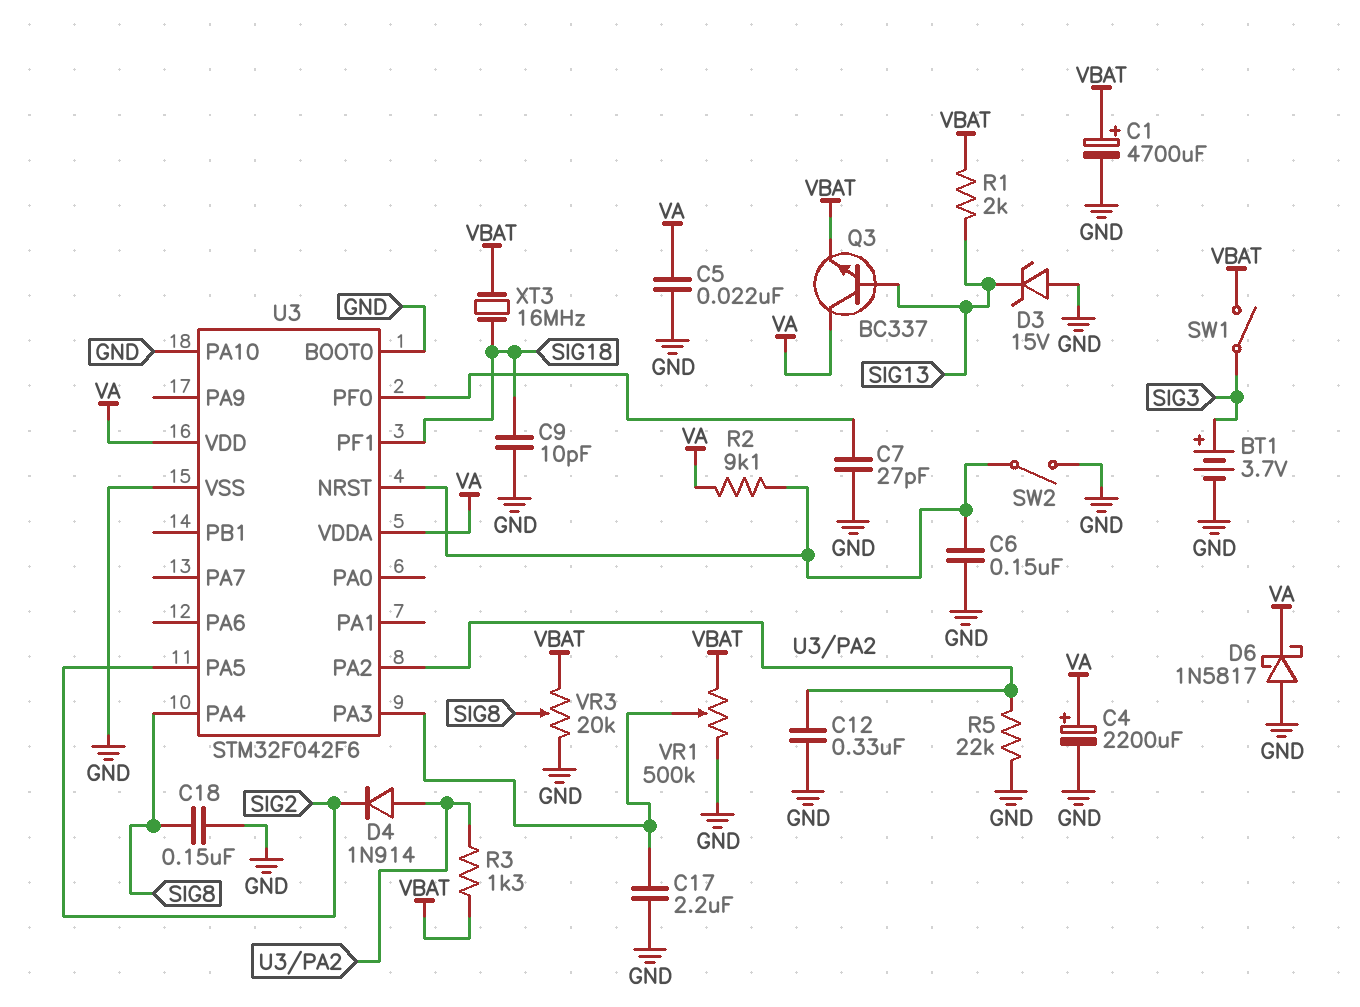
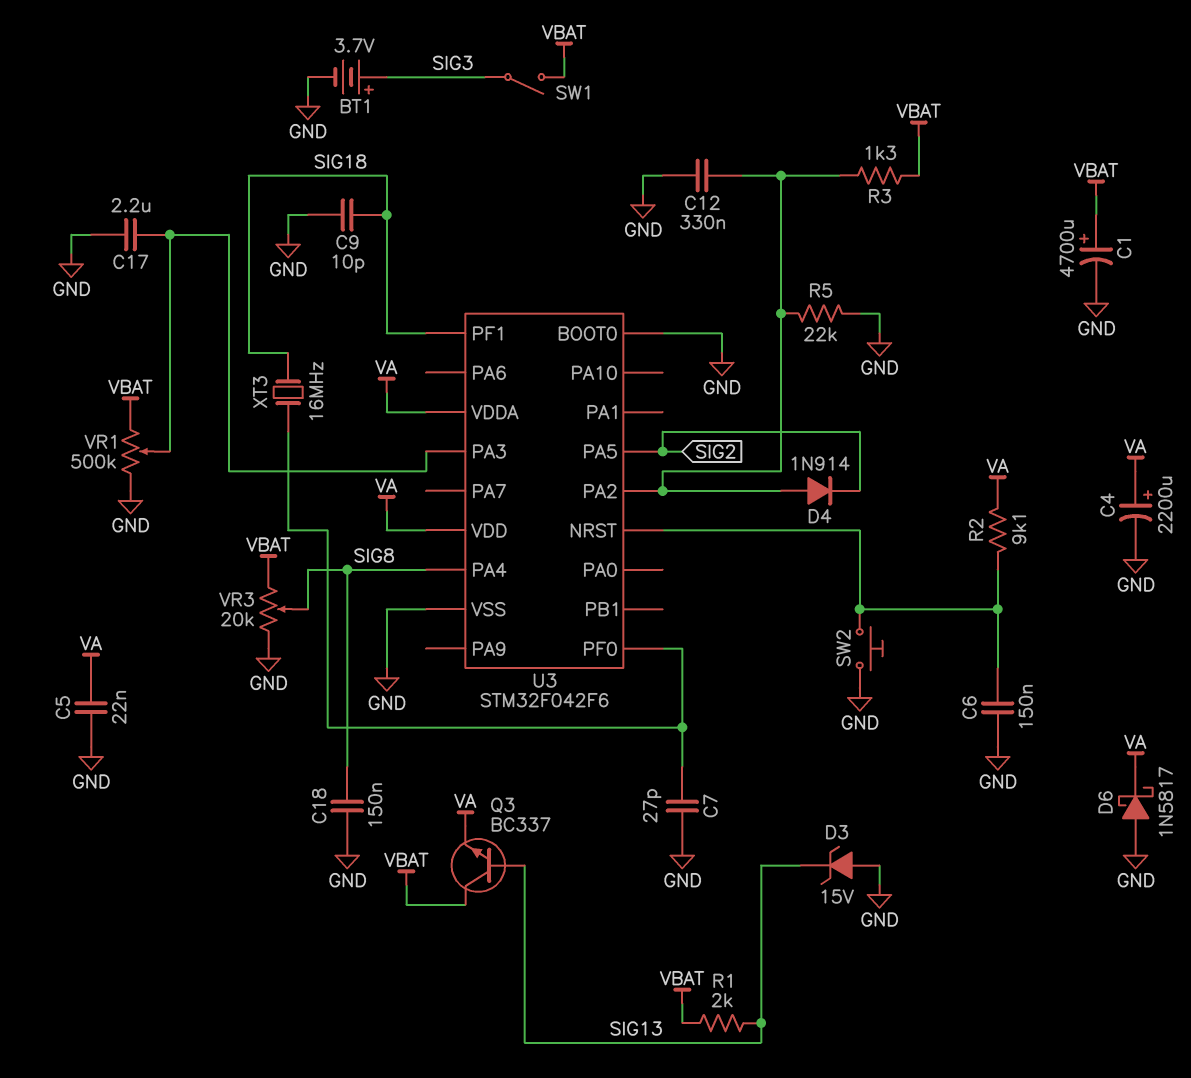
Q3: NPN BC337 (B SIG13, C VA, E VBAT) -> NPN BC337 (B SIG13, C VBAT, E VA)
SW2: switch (GND, U3/NRST) -> button (GND, U3/NRST)
U3 pin PA10: GND -> none
XT3: 16MHz (SIG18, VBAT) -> 16MHz (SIG18, U3/PF0)

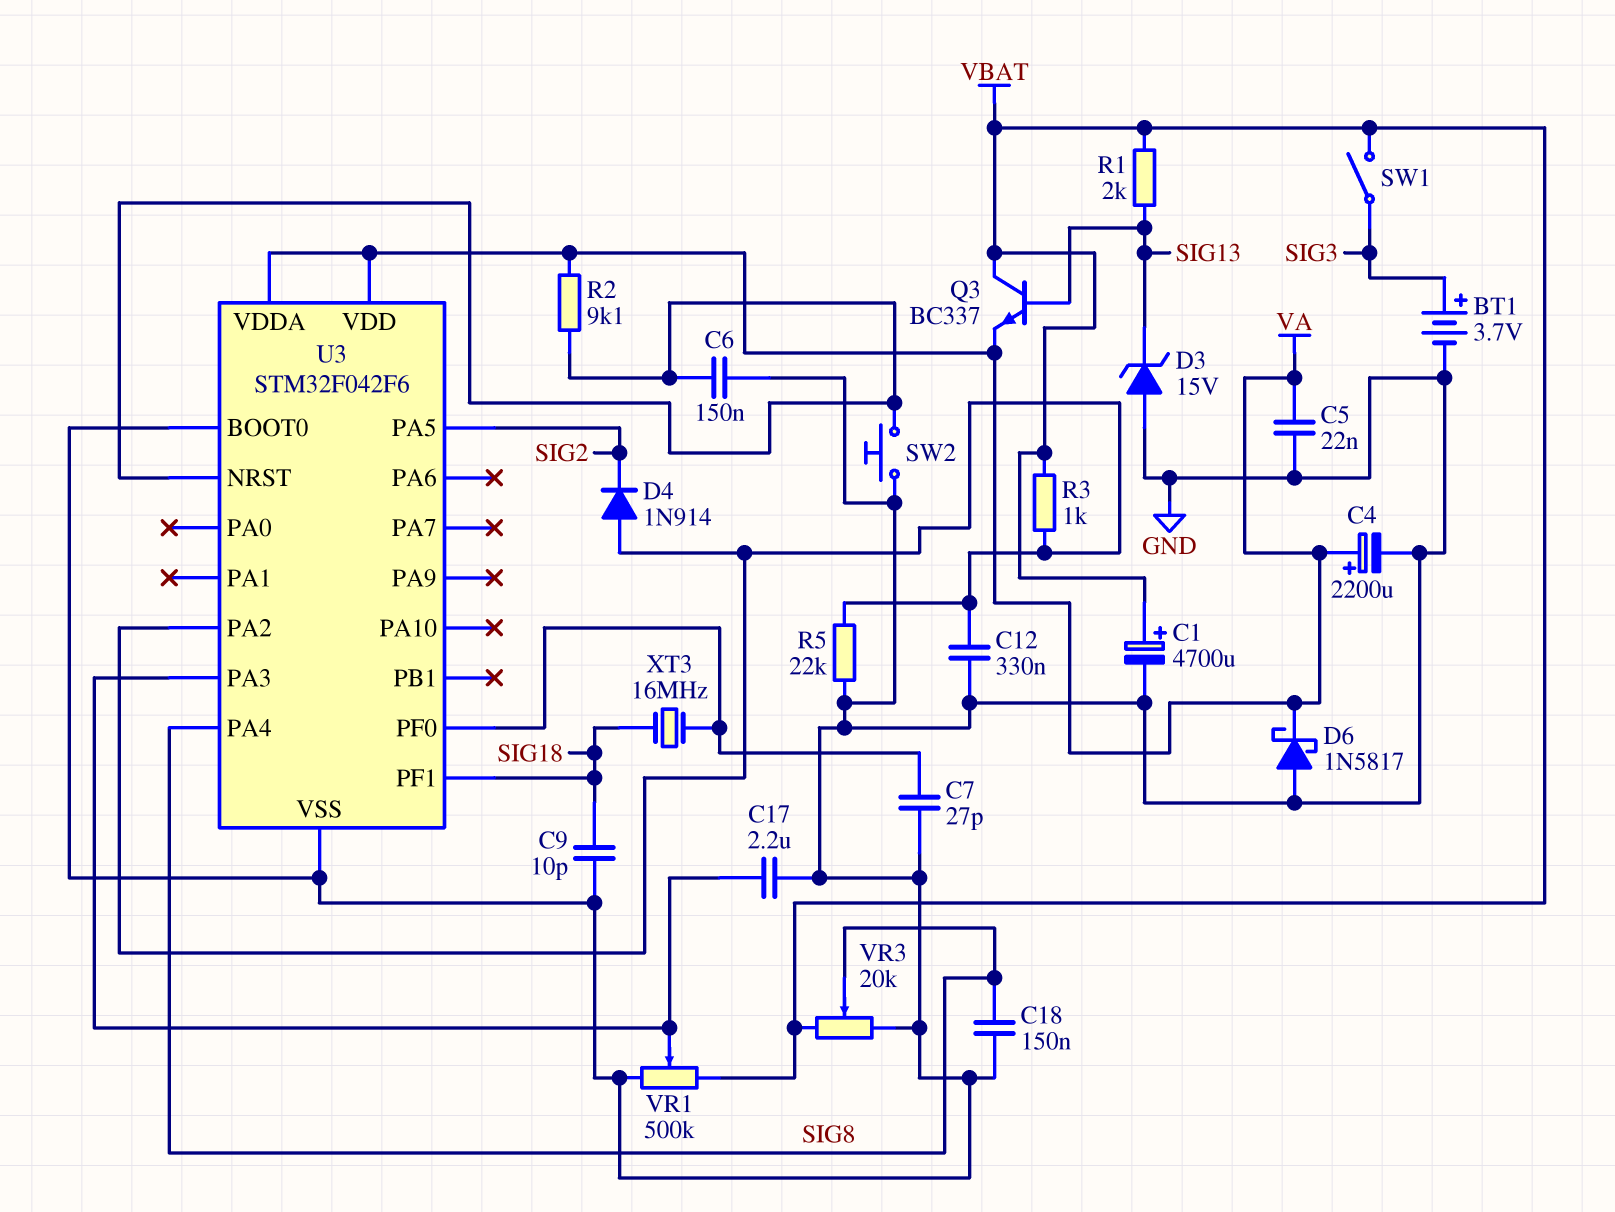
R3: 1.3k (U3/PA2, VBAT) -> 1k (U3/PA2, VBAT)

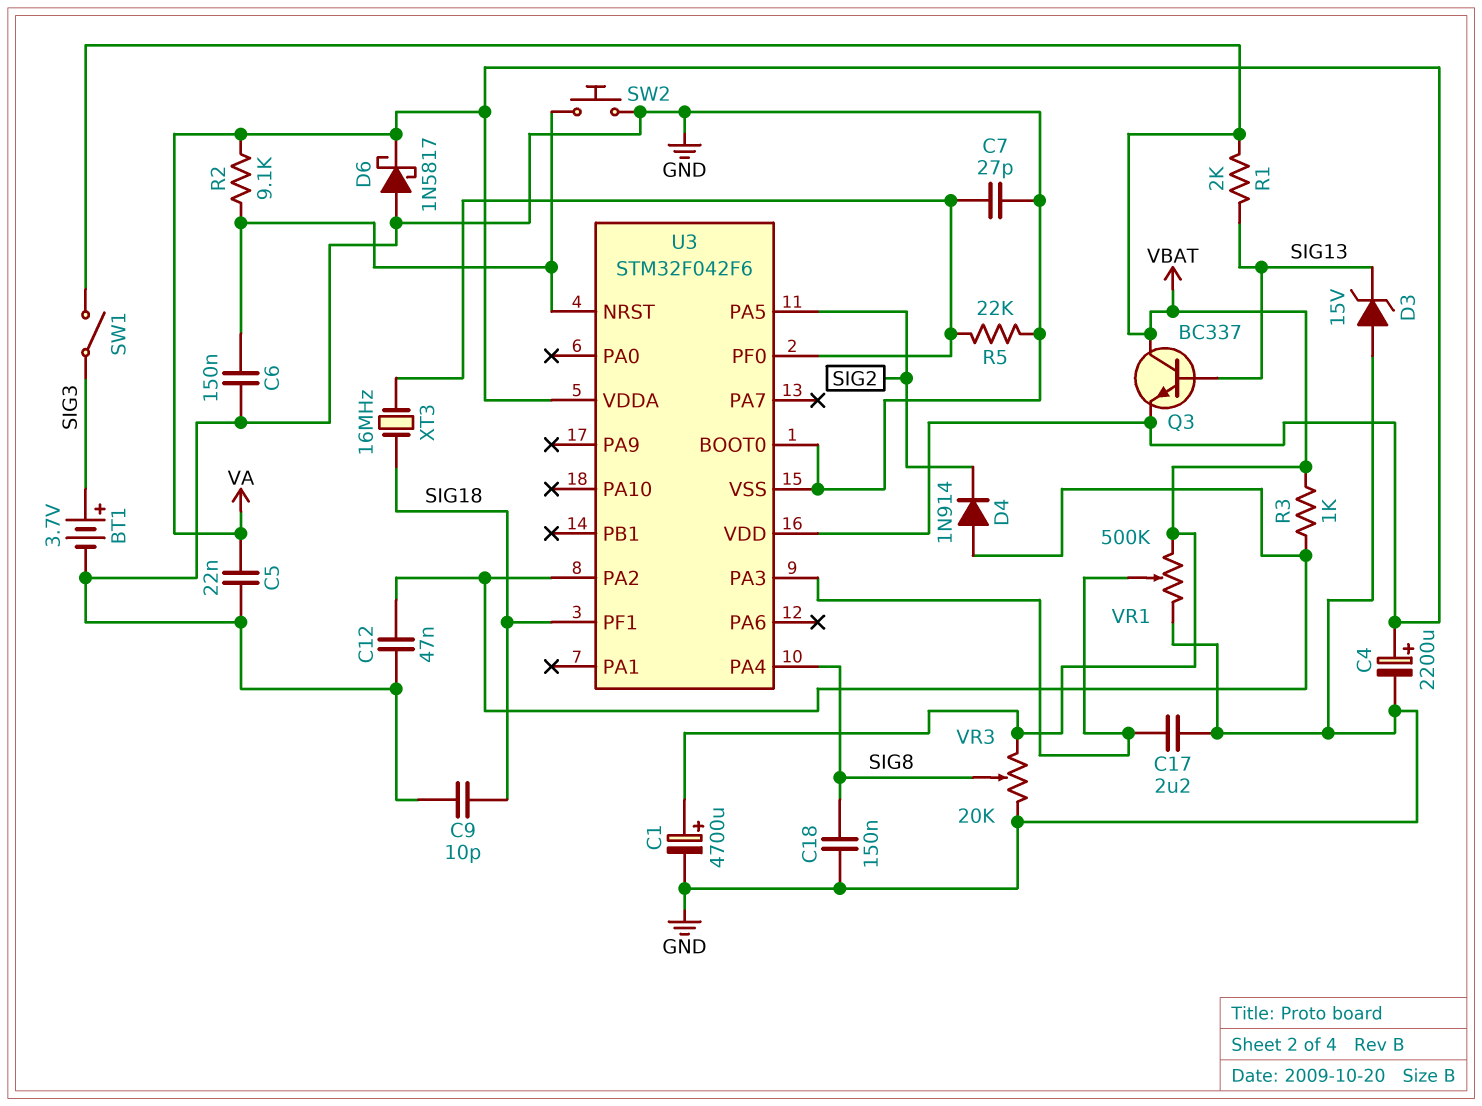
C12: 330nF (GND, U3/PA2) -> 47nF (GND, U3/PA2)
R5: 22k (GND, U3/PA2) -> 22k (GND, U3/PF0)

